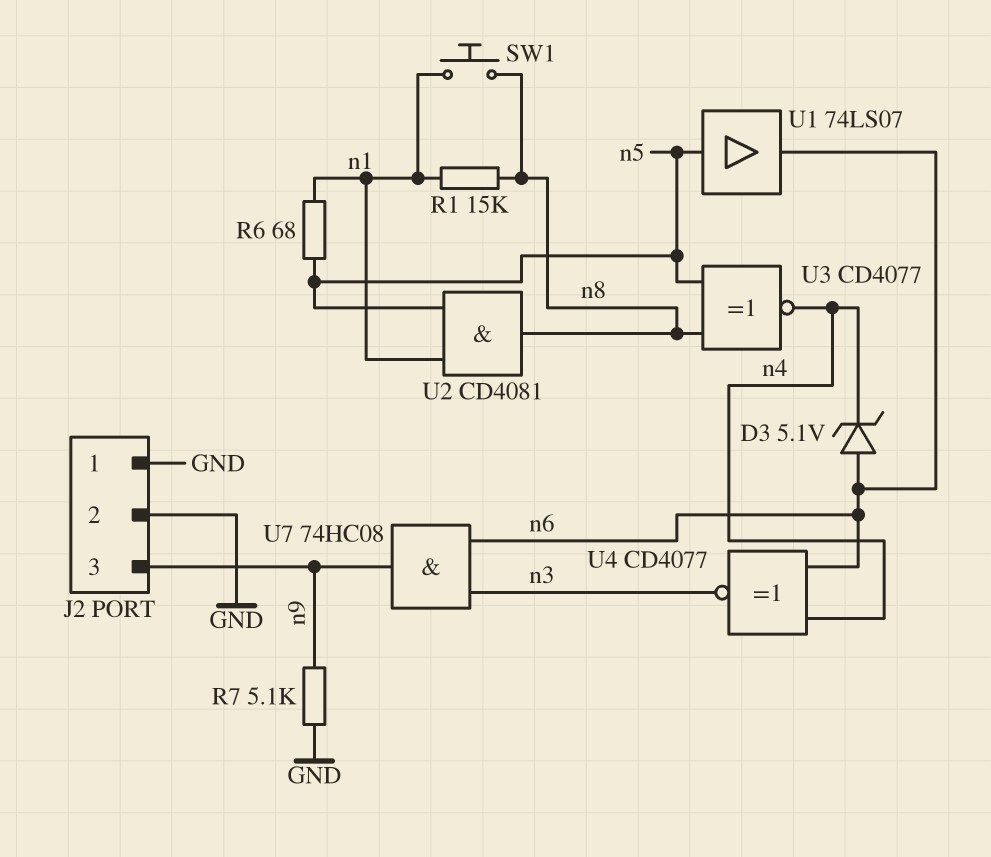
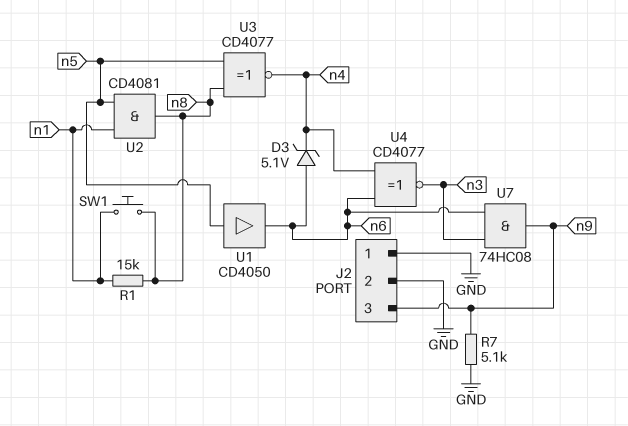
R6: 68 (n1, n5) -> none
U1: buffer 74LS07 (in n5, out n6) -> buffer CD4050 (in n5, out n6)

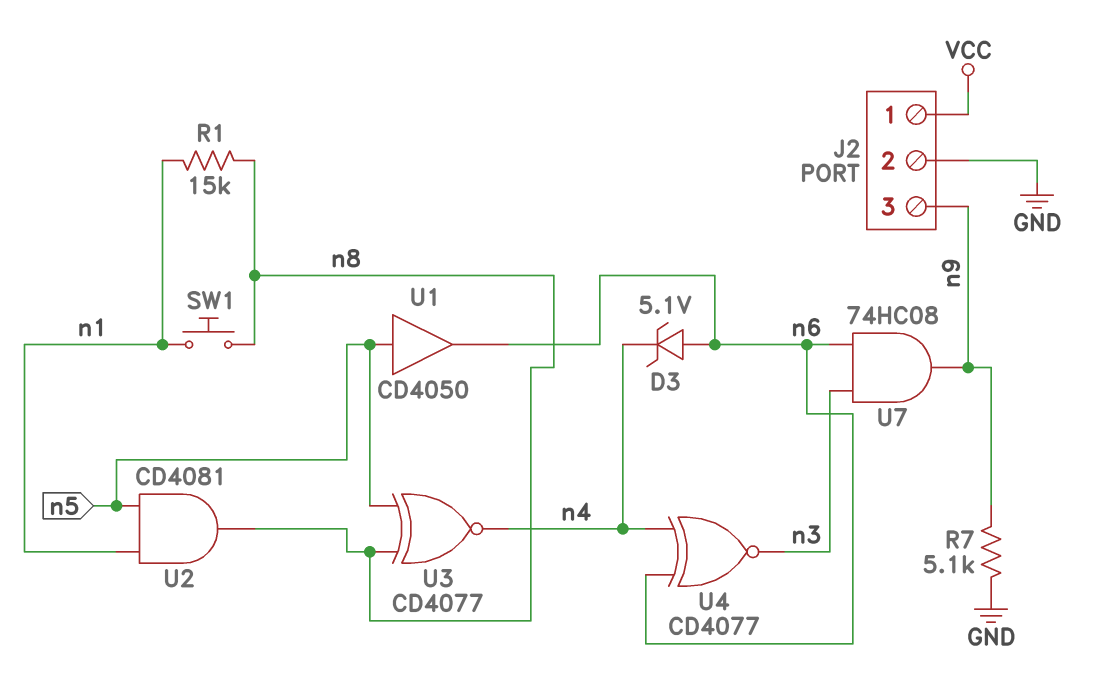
J2 pin 1: GND -> VCC

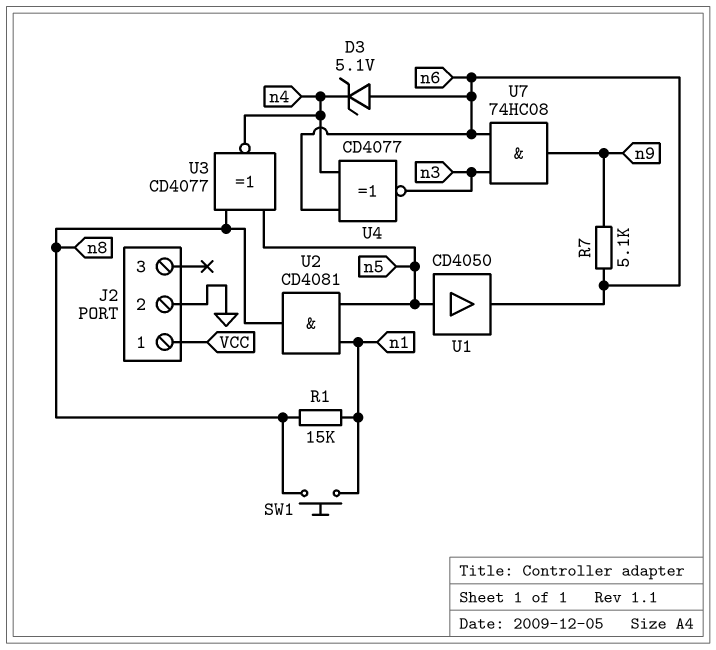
J2 pin 3: n9 -> none
R7: 5.1k (GND, n9) -> 5.1k (n6, n9)

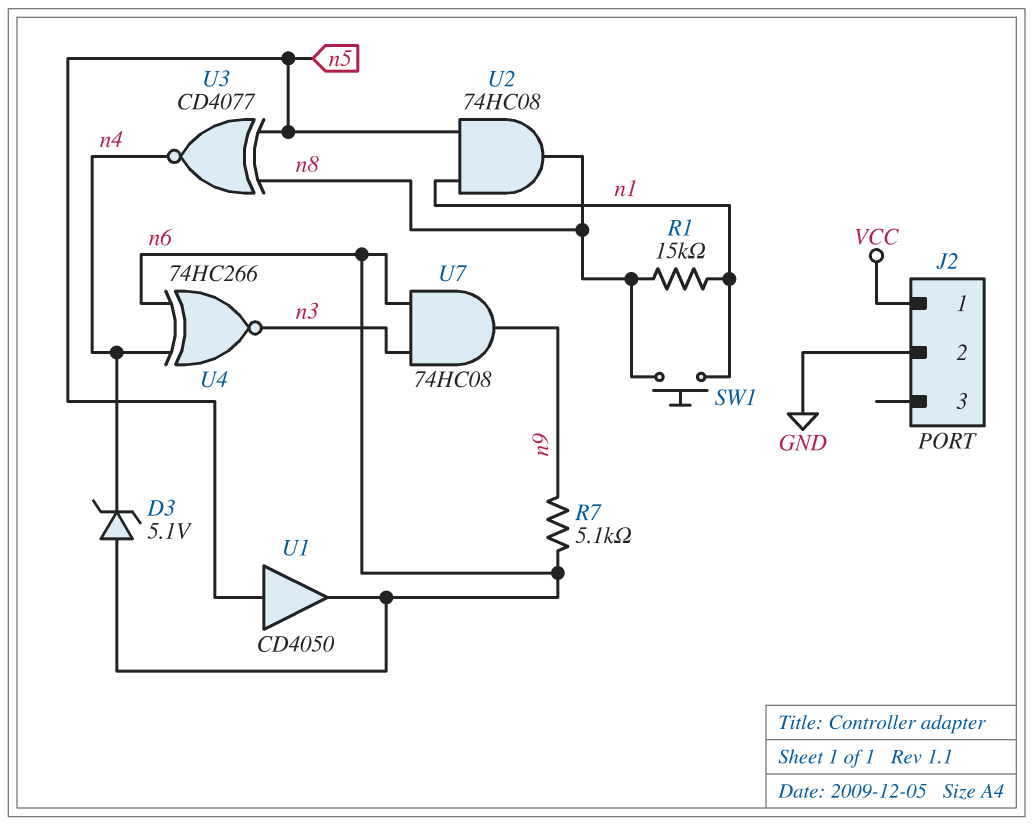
U2: AND CD4081 (in n1, in n5, out n8) -> AND 74HC08 (in n1, in n5, out n8)
U4: XNOR CD4077 (in n4, in n6, out n3) -> XNOR 74HC266 (in n4, in n6, out n3)

